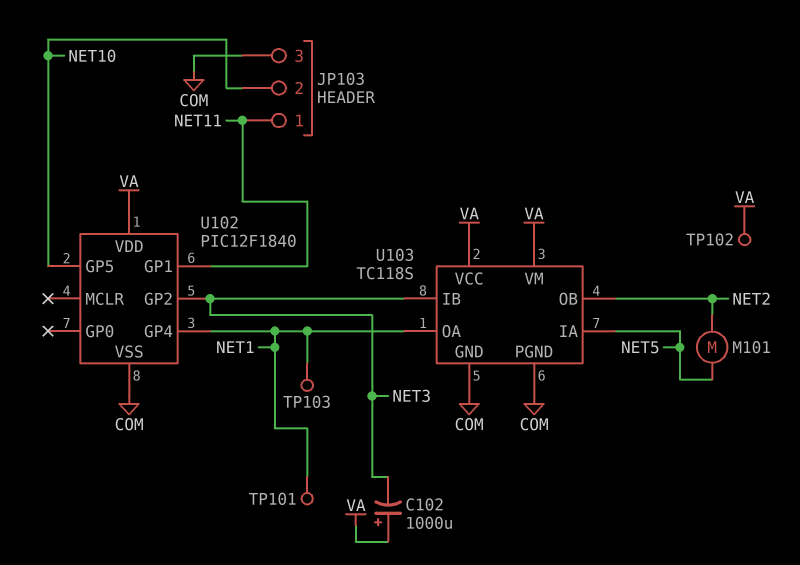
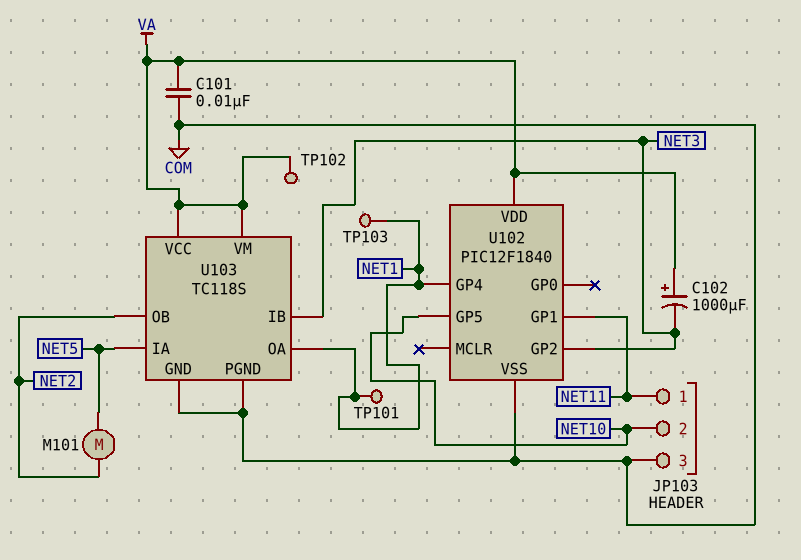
C101: none -> 10nF (COM, VA)

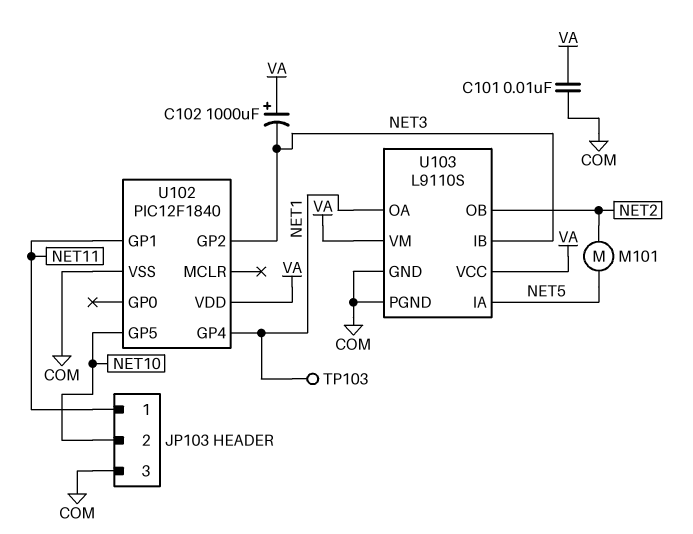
TP101: test point (NET1) -> none
TP102: test point (VA) -> none
U103: TC118S -> L9110S

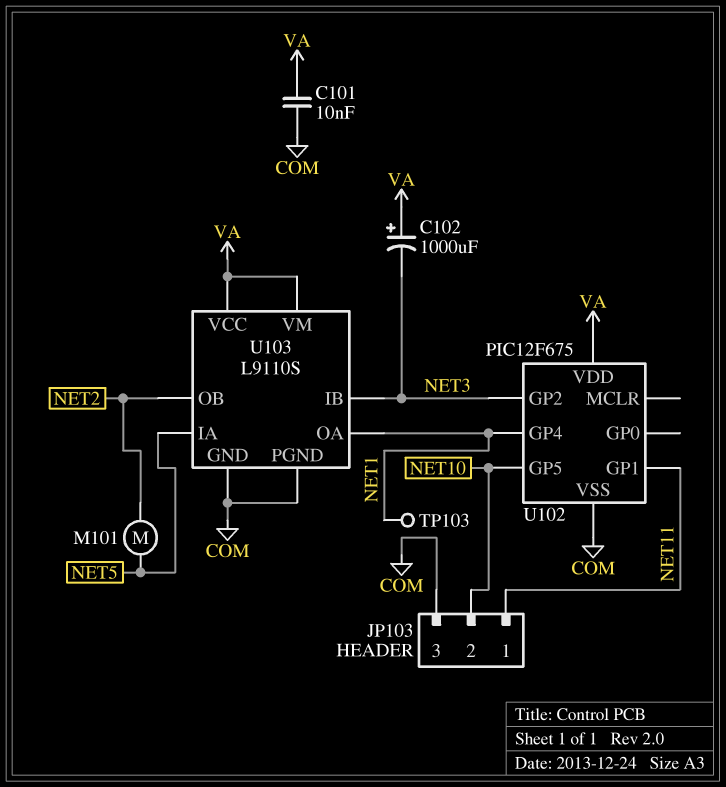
U102: PIC12F1840 -> PIC12F675

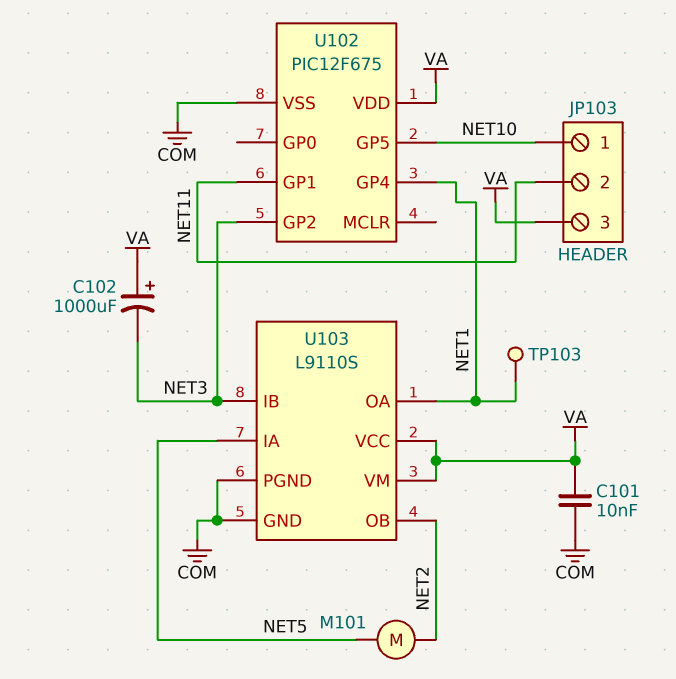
JP103 pin 1: NET11 -> NET10
JP103 pin 2: NET10 -> NET11
JP103 pin 3: COM -> VA

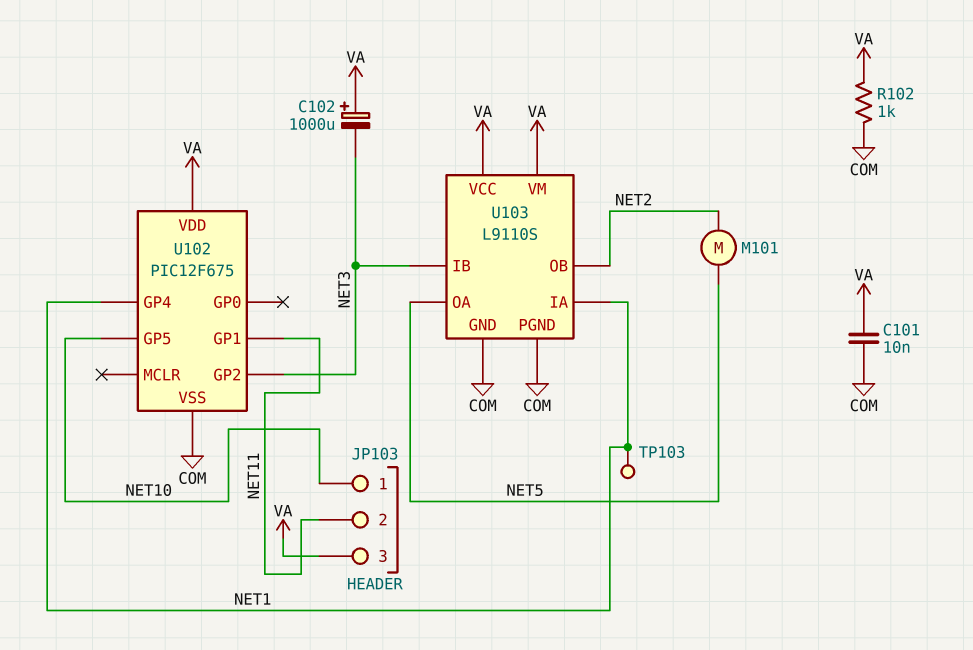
R102: none -> 1k (COM, VA)
U103 pin IA: NET5 -> NET1
U103 pin OA: NET1 -> NET5

